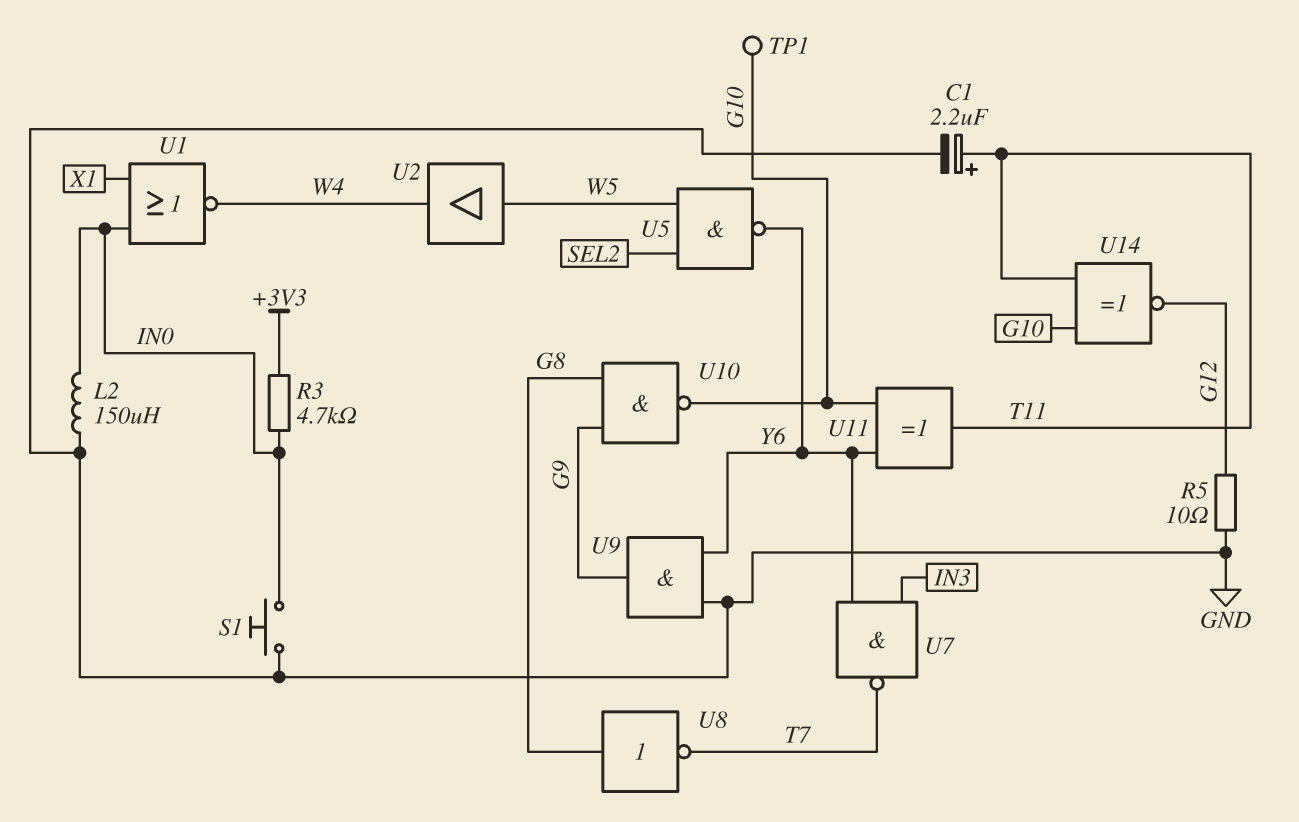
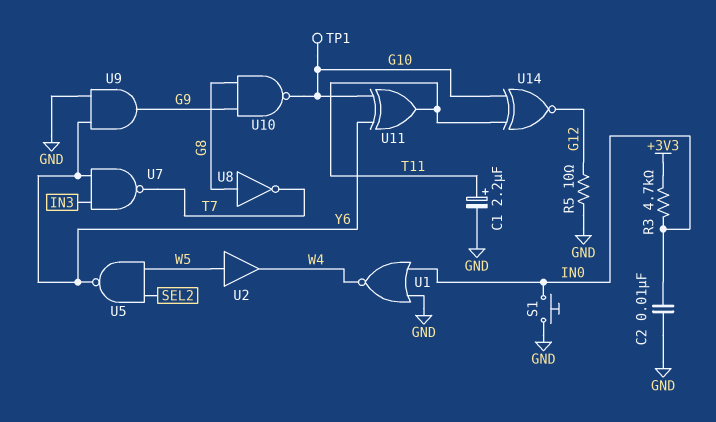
C2: none -> 10nF (GND, IN0)
L2: 150uH (GND, IN0) -> none
U1: NOR (in IN0, in X1, out W4) -> NOR (in GND, in IN0, out W4)

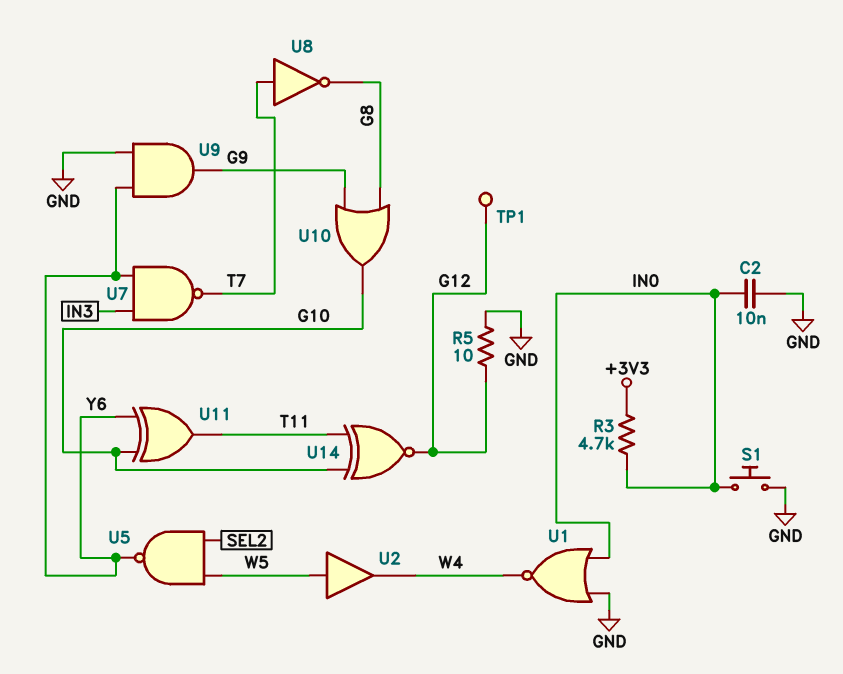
C1: 2.2uF (plus T11, minus GND) -> none
TP1: test point (G10) -> test point (G12)
U8: NOT (in G8, out T7) -> NOT (in T7, out G8)
U10: NAND (in G8, in G9, out G10) -> OR (in G8, in G9, out G10)

